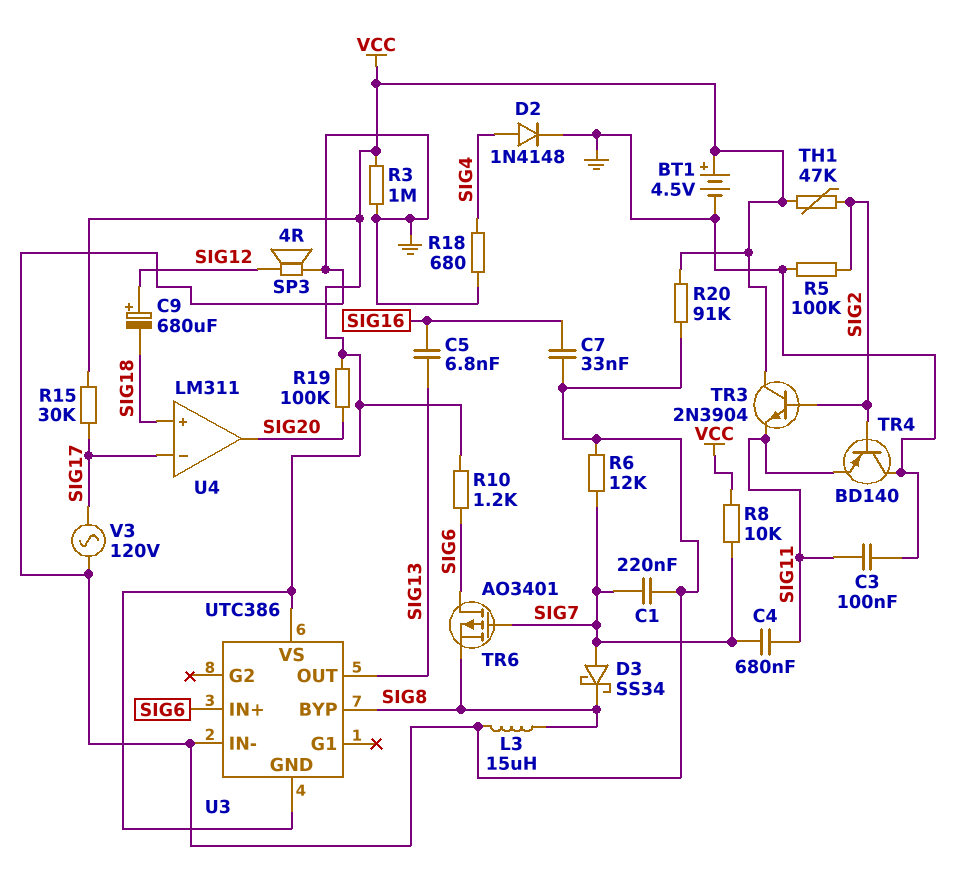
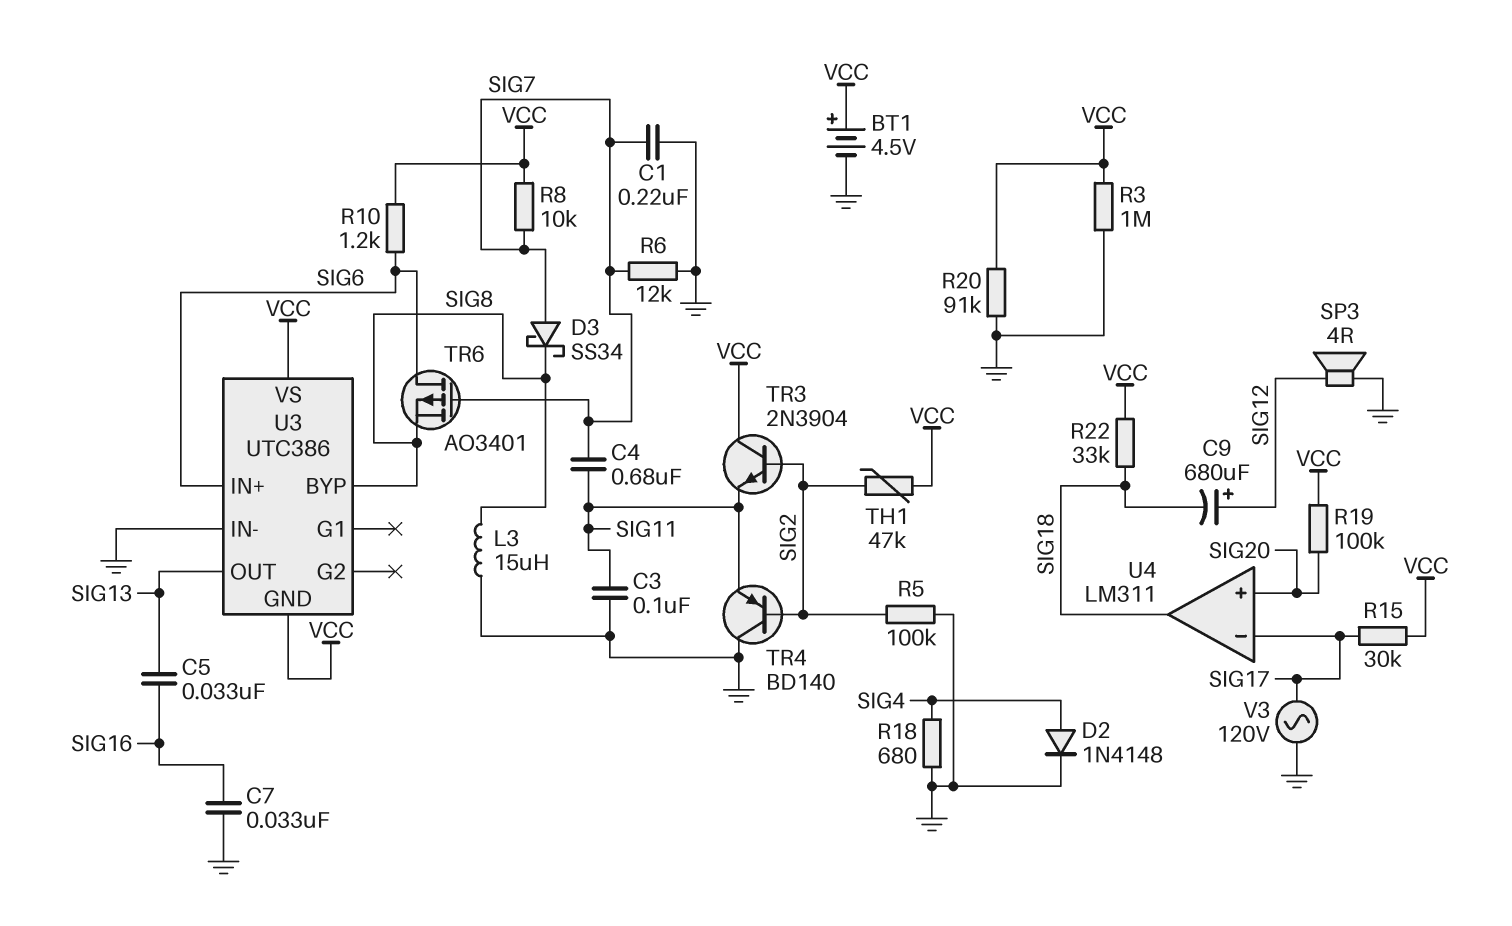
C5: 6.8nF (SIG13, SIG16) -> 33nF (SIG13, SIG16)
R22: none -> 33k (SIG18, VCC)
U4 pin in+: SIG18 -> SIG20
U4 pin out: SIG20 -> SIG18

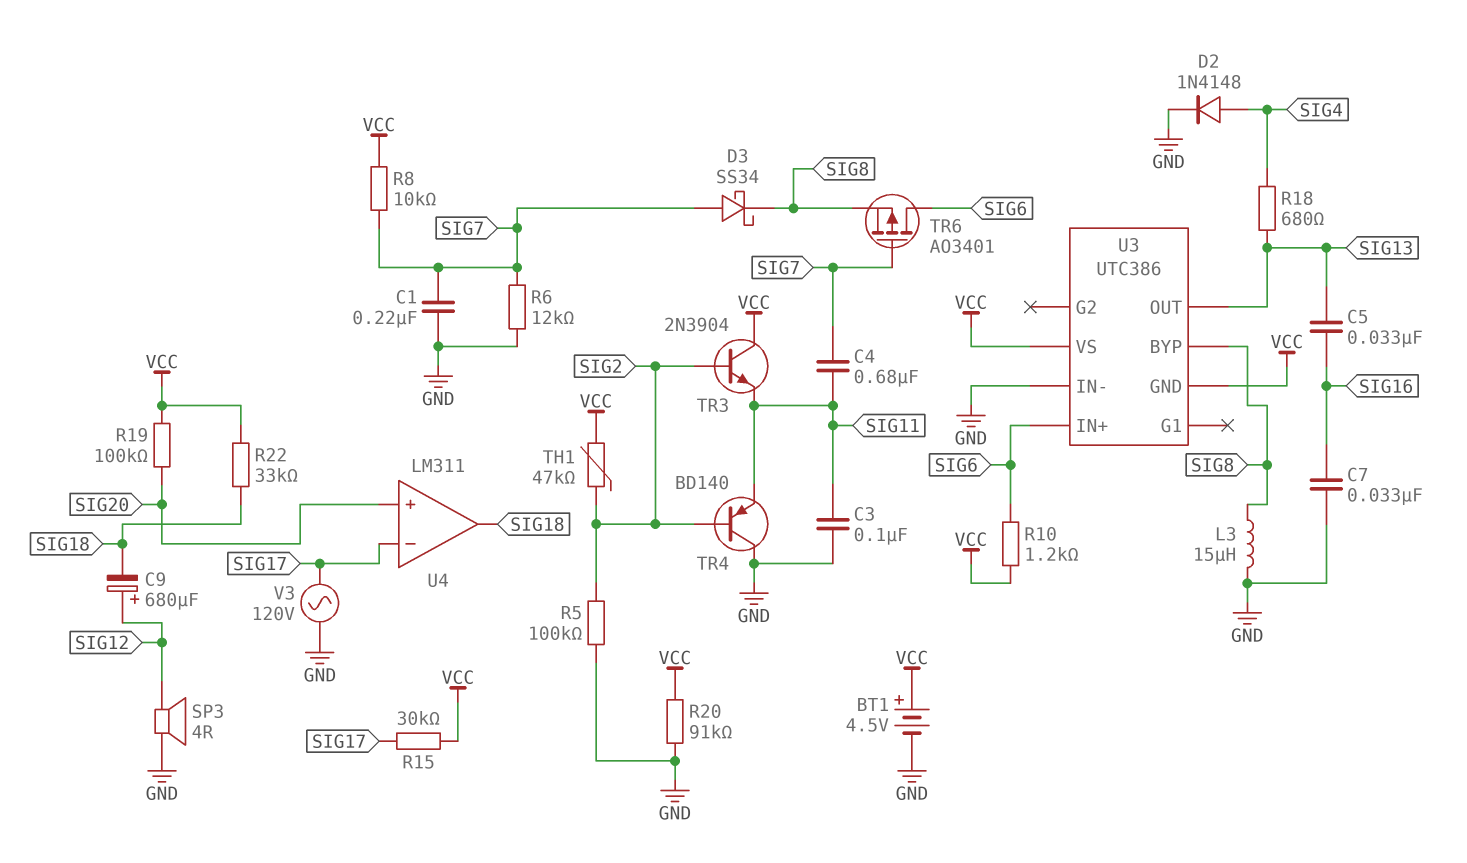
R3: 1M (GND, VCC) -> none
R18: 680 (GND, SIG4) -> 680 (SIG4, SIG13)

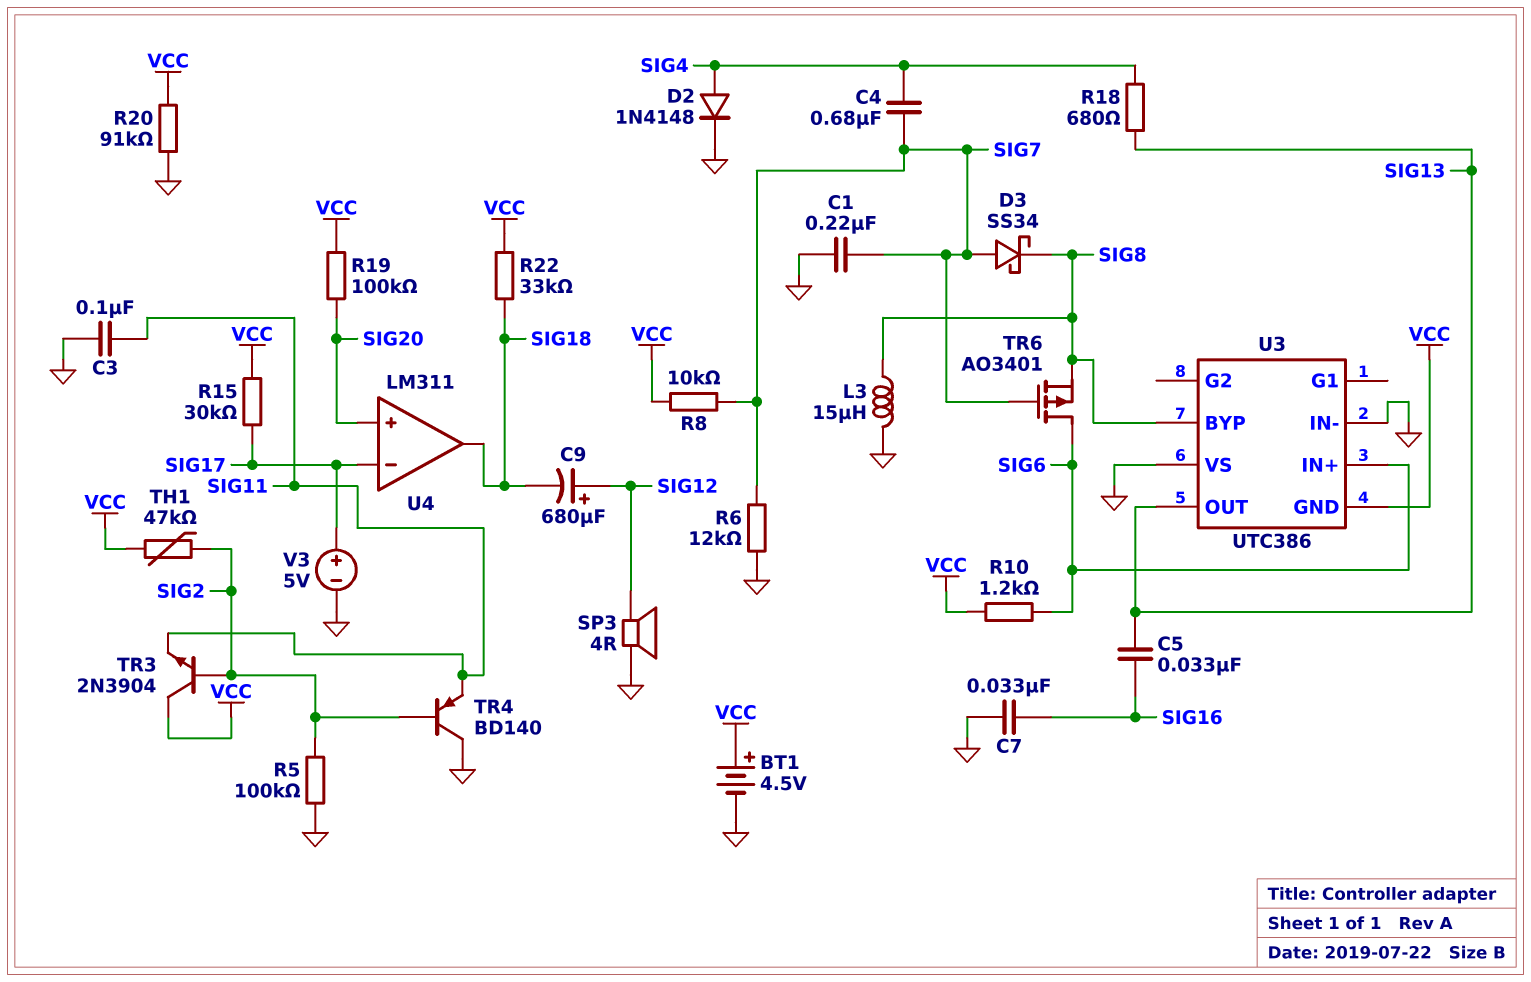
C4: 680nF (SIG7, SIG11) -> 680nF (SIG4, SIG7)
U3 pin VS: VCC -> GND
V3: AC 120V (GND, SIG17) -> 5V (plus SIG17, minus GND)

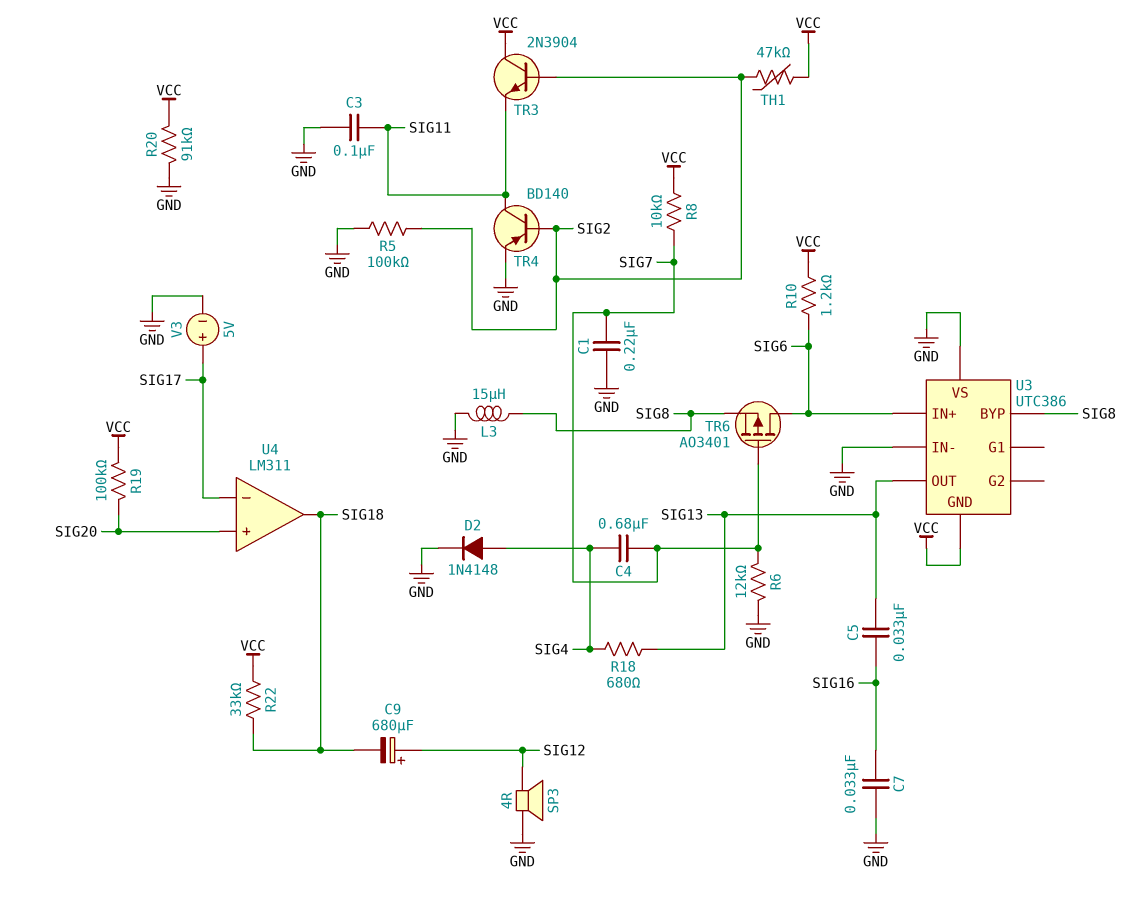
BT1: 4.5V (plus VCC, minus GND) -> none
D3: schottky SS34 (A SIG7, K SIG8) -> none
R15: 30k (SIG17, VCC) -> none
TR4: PNP BD140 (B SIG2, C GND, E SIG11) -> PNP BD140 (B SIG2, C SIG11, E GND)

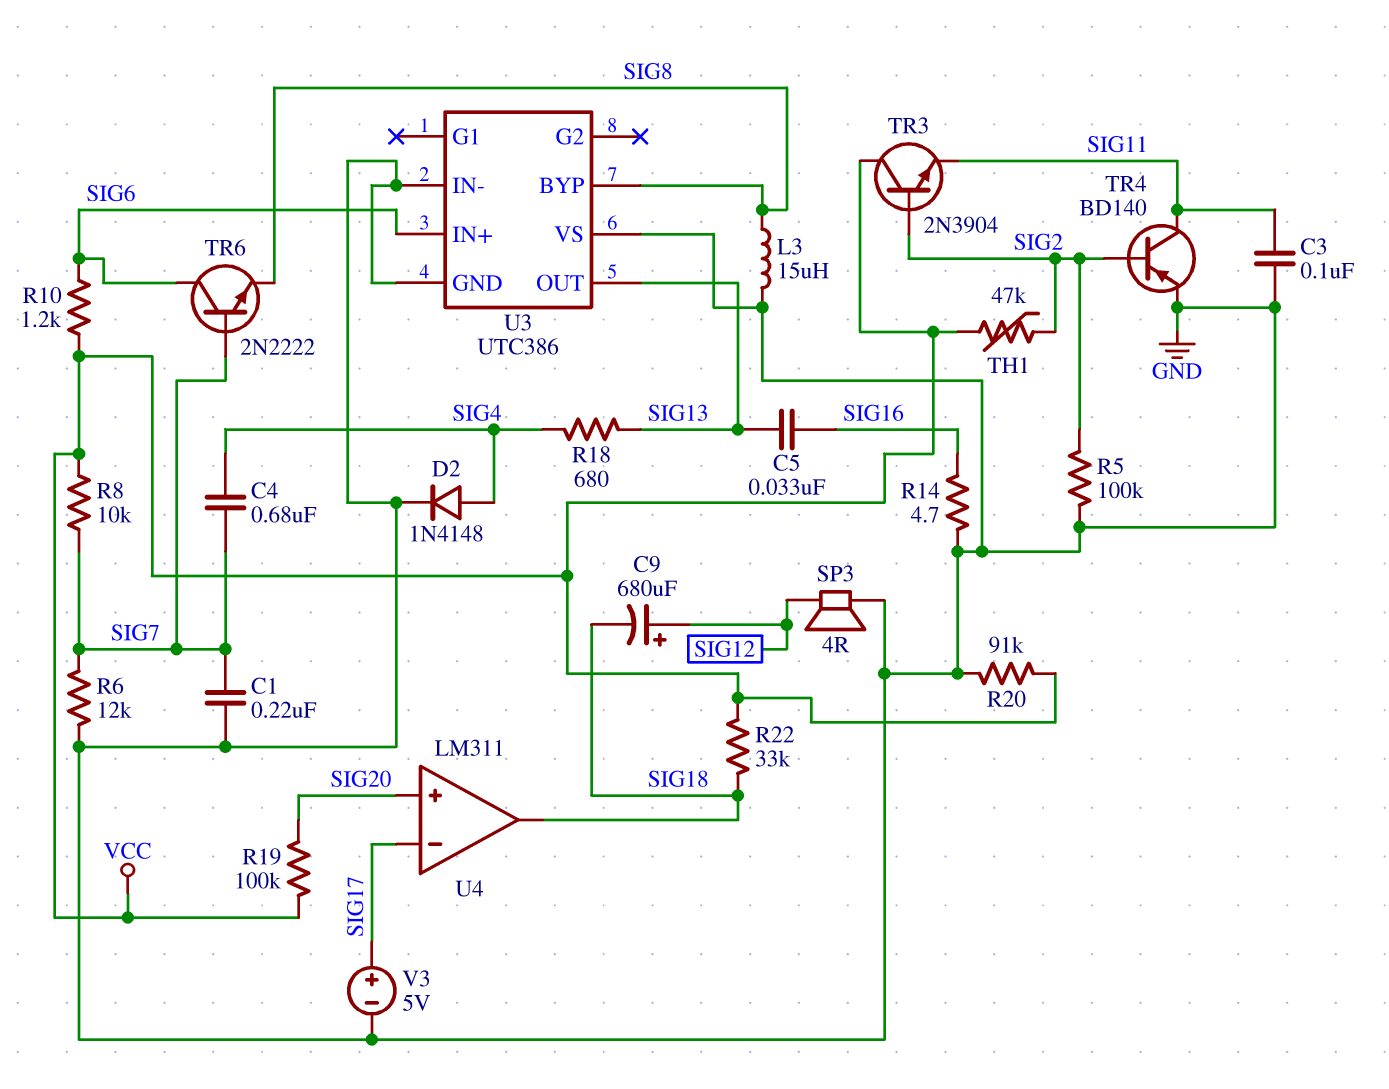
C7: 33nF (GND, SIG16) -> none
R14: none -> 4.7 (GND, SIG16)
TR6: PMOS AO3401 (G SIG7, D SIG6, S SIG8) -> NPN 2N2222 (B SIG7, C SIG6, E SIG8)
U3 pin GND: VCC -> GND

